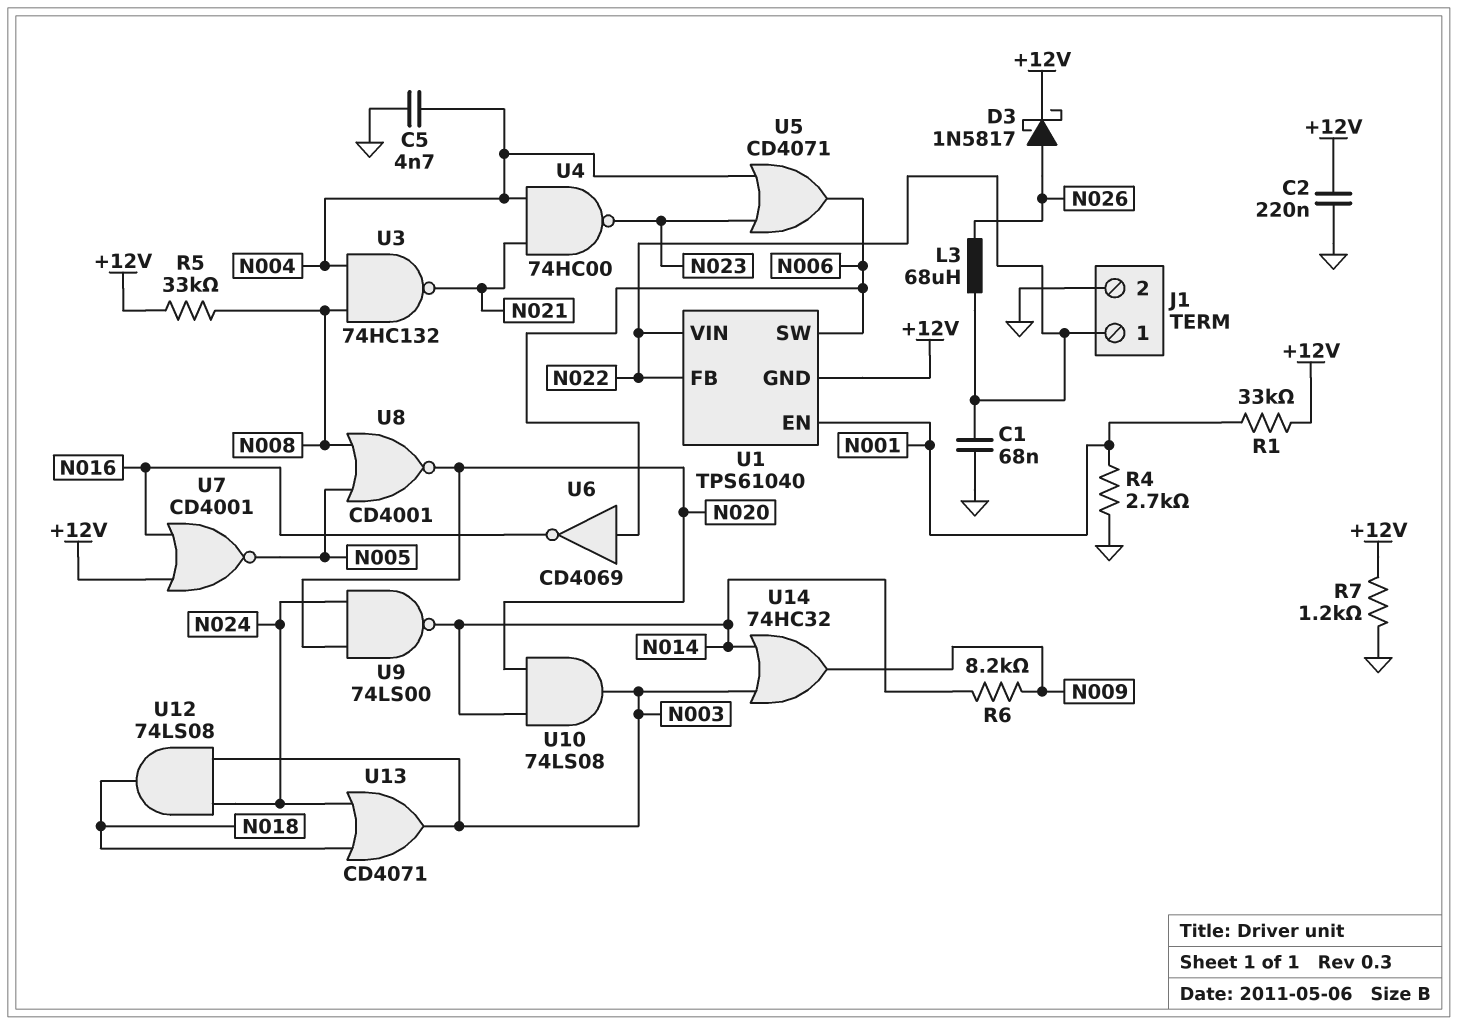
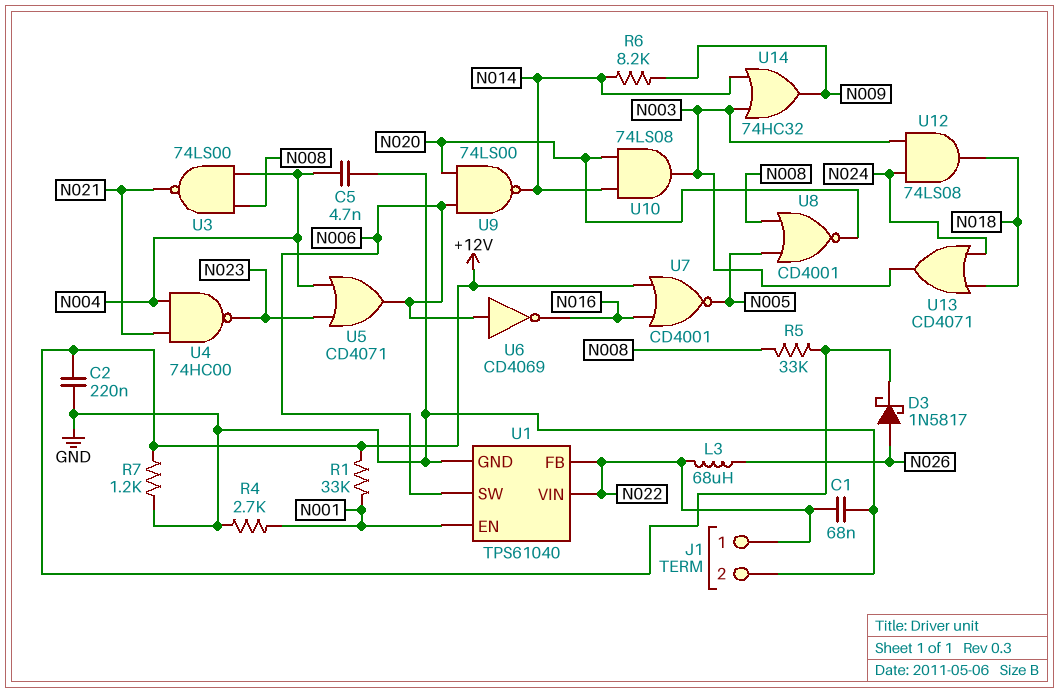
U1 pin GND: +12V -> GND
U3: NAND 74HC132 (in N004, in N008, out N021) -> NAND 74LS00 (in N004, in N008, out N021)
U9: NAND 74LS00 (in N020, in N024, out N014) -> NAND 74LS00 (in N006, in N020, out N014)

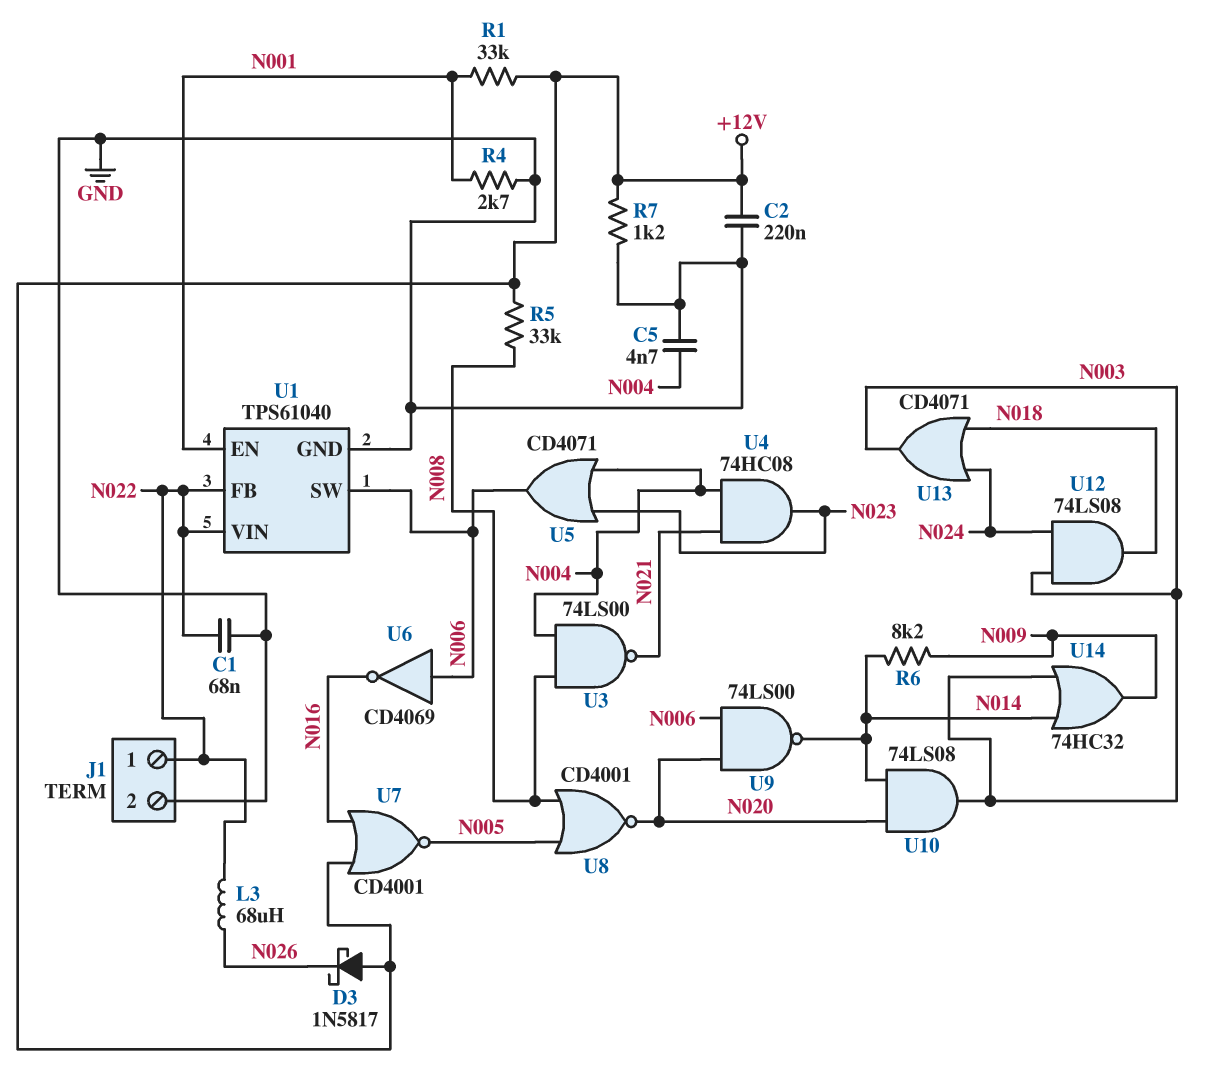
D3: schottky 1N5817 (A N026, K +12V) -> schottky 1N5817 (A +12V, K N026)
U4: NAND 74HC00 (in N004, in N021, out N023) -> AND 74HC08 (in N004, in N021, out N023)

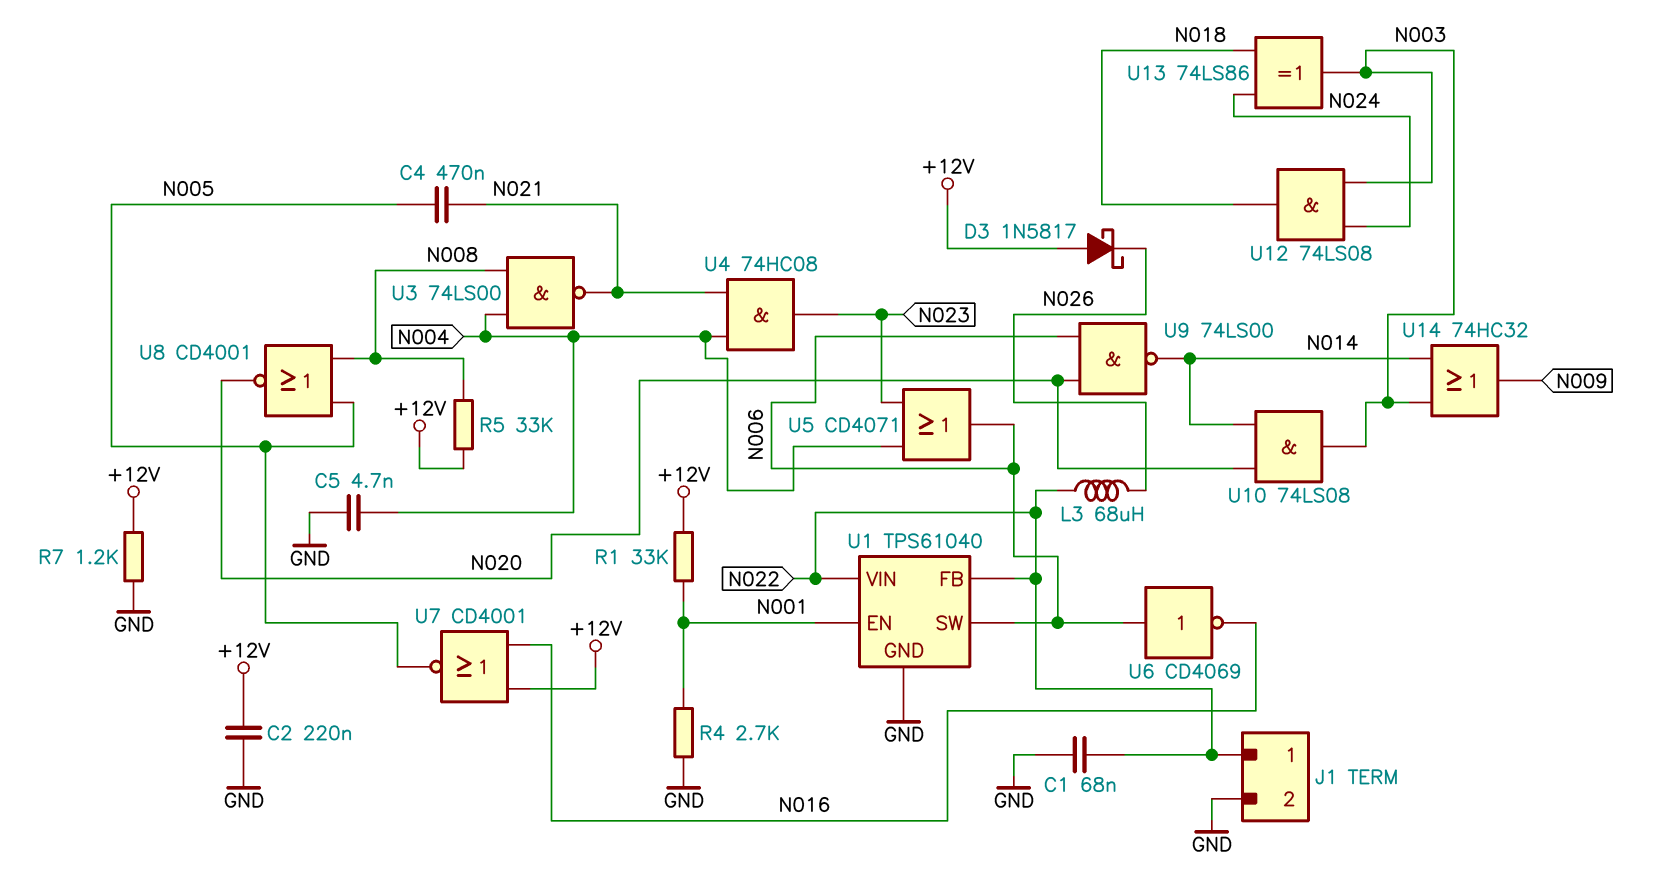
C4: none -> 470nF (N005, N021)
R6: 8.2k (N009, N014) -> none
U13: OR CD4071 (in N018, in N024, out N003) -> XOR 74LS86 (in N018, in N024, out N003)

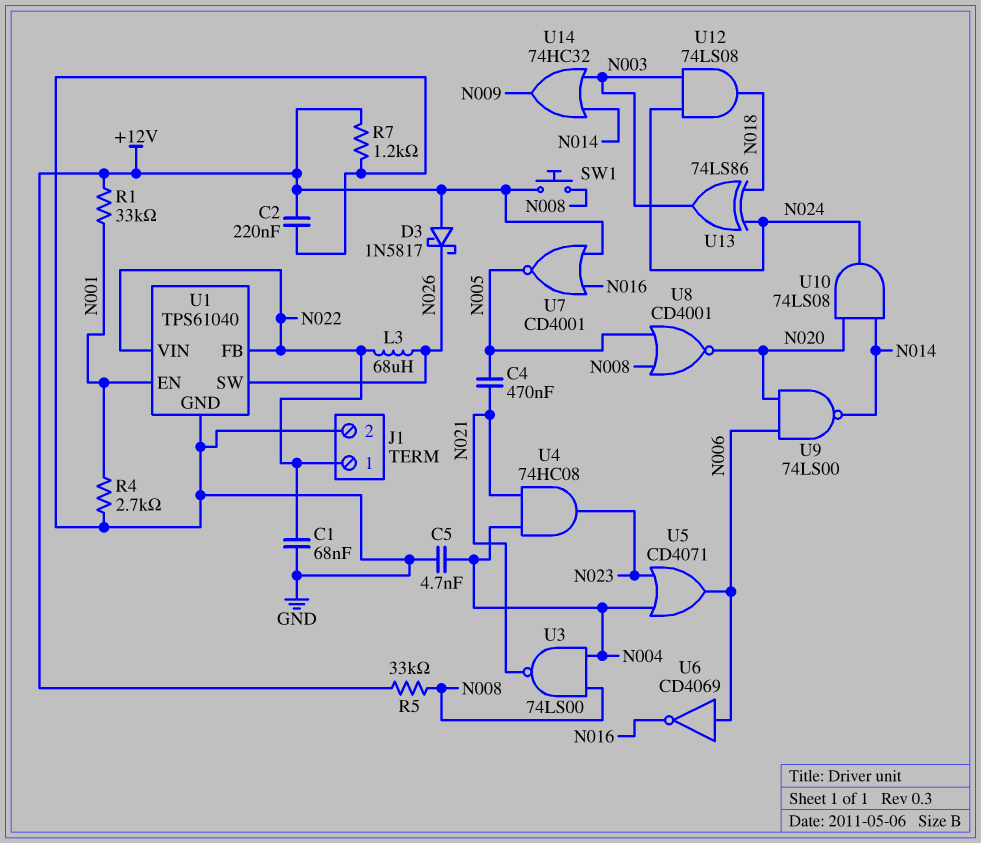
SW1: none -> button (+12V, N008)
U1 pin SW: N006 -> N026
U10: AND 74LS08 (in N014, in N020, out N003) -> AND 74LS08 (in N014, in N020, out N024)

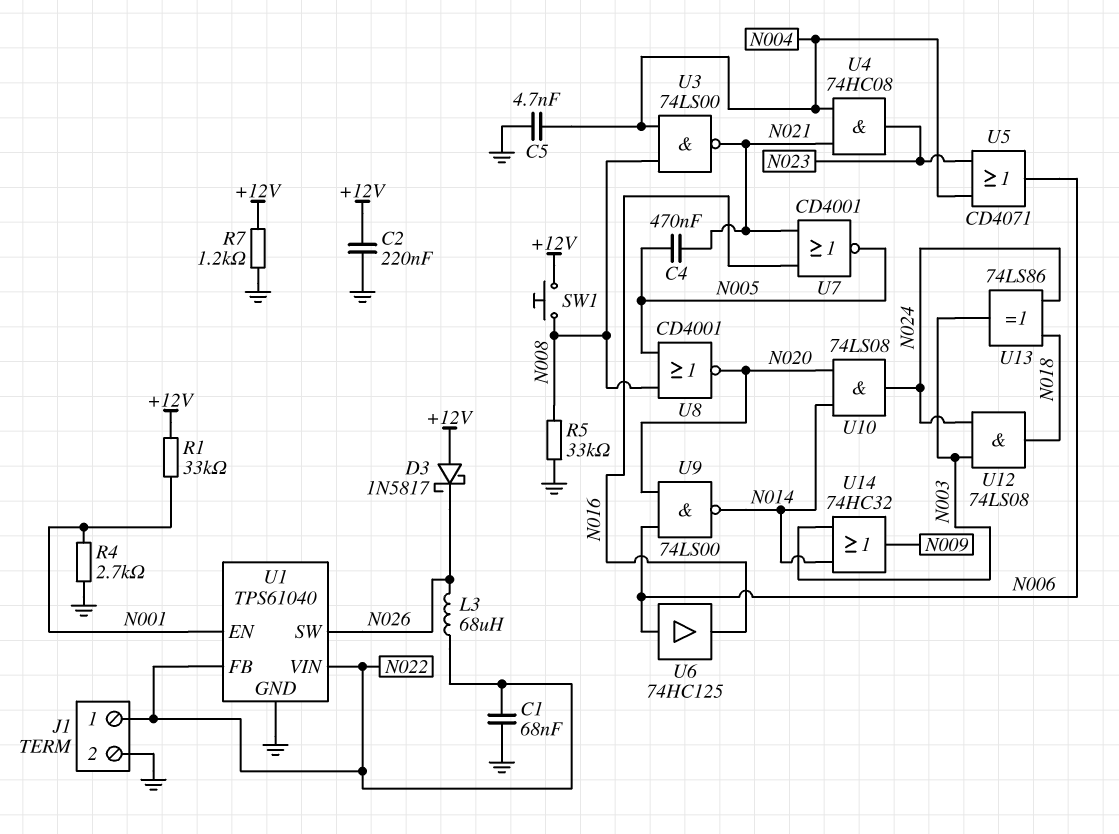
R5: 33k (+12V, N008) -> 33k (GND, N008)
U6: NOT CD4069 (in N006, out N016) -> buffer 74HC125 (in N006, out N016)
U7: NOR CD4001 (in +12V, in N016, out N005) -> NOR CD4001 (in N016, in N021, out N005)

